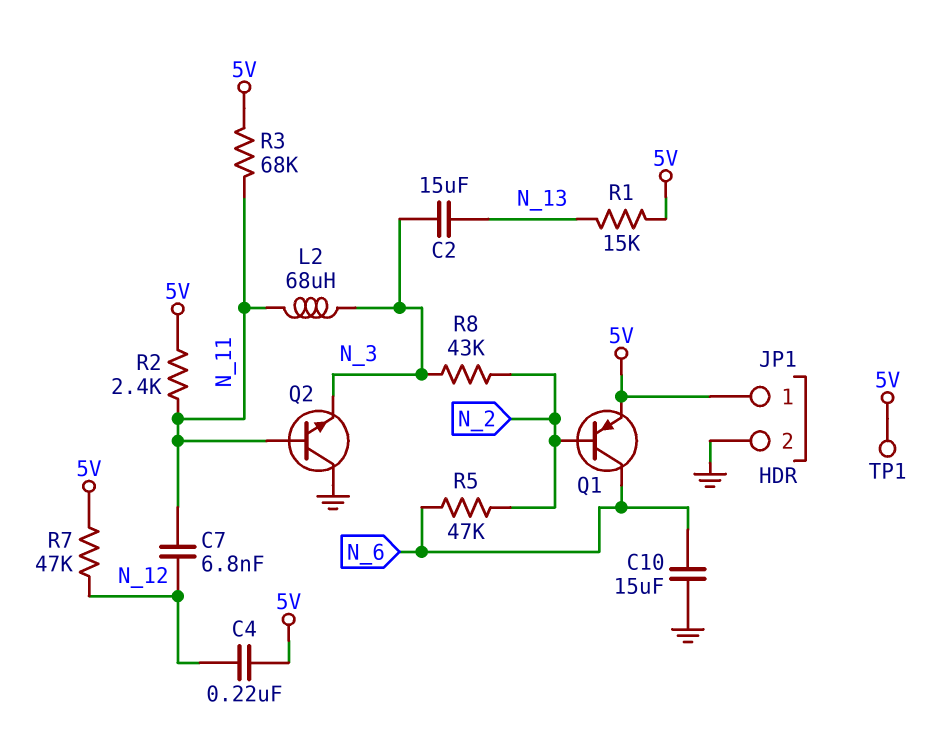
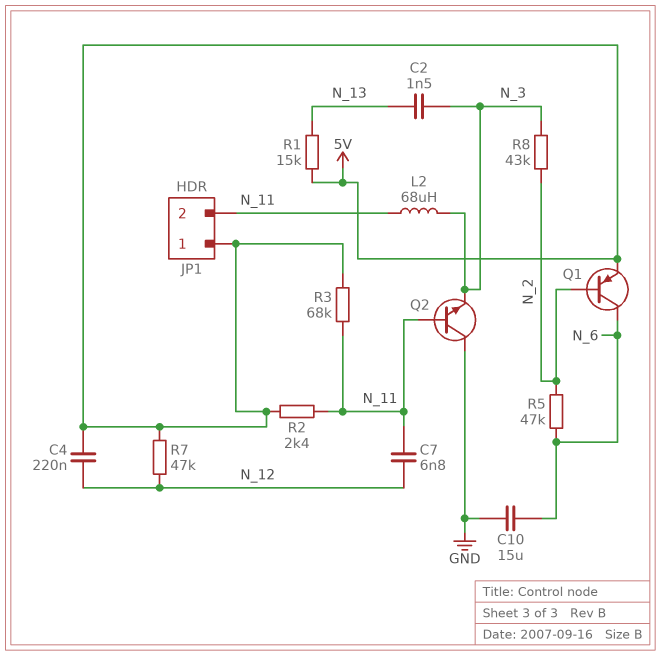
C2: 15uF (N_3, N_13) -> 1.5nF (N_3, N_13)
JP1 pin 2: GND -> N_11
TP1: test point (5V) -> none

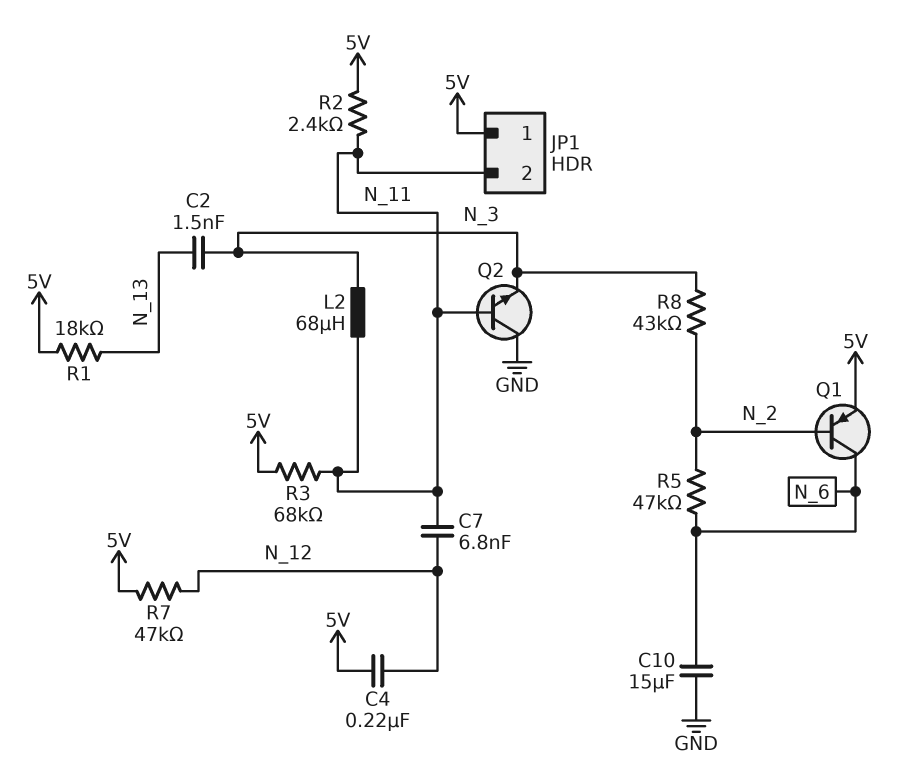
R1: 15k (5V, N_13) -> 18k (5V, N_13)

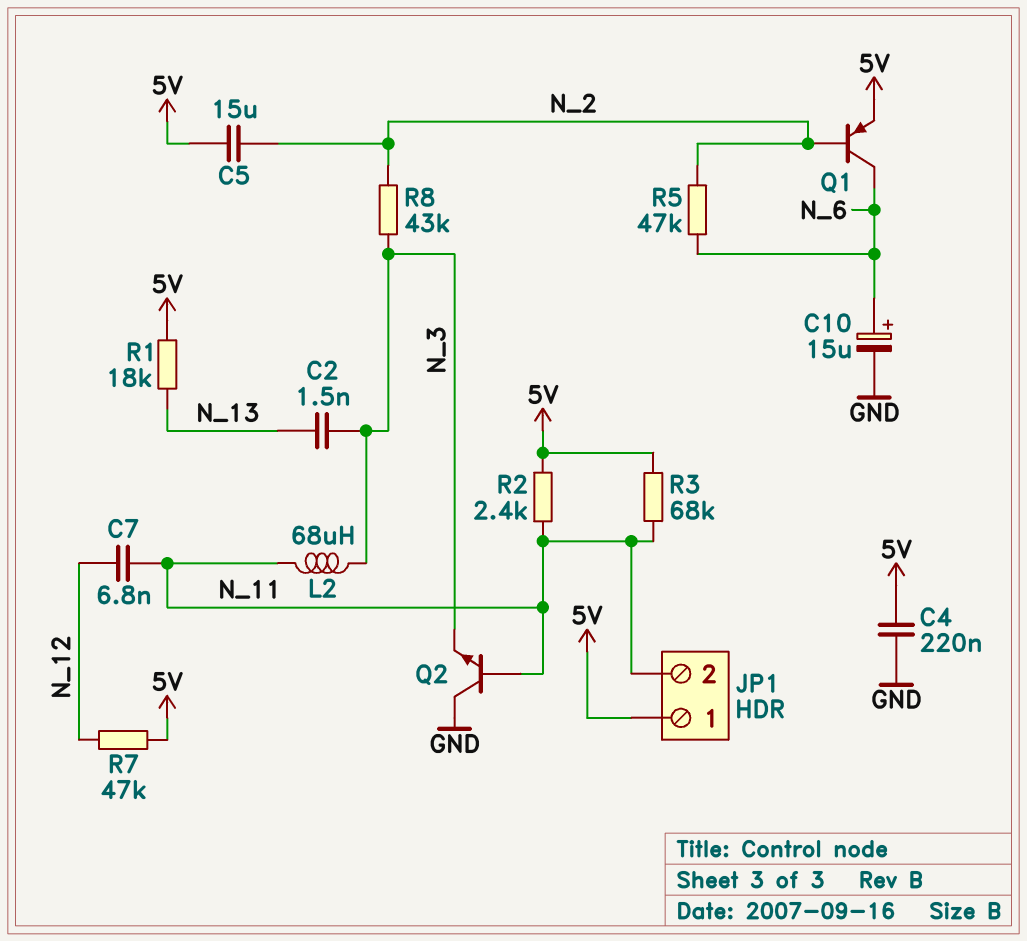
C4: 220nF (5V, N_12) -> 220nF (5V, GND)
C5: none -> 15uF (5V, N_2)
C10: 15uF (GND, N_6) -> 15uF (plus N_6, minus GND)

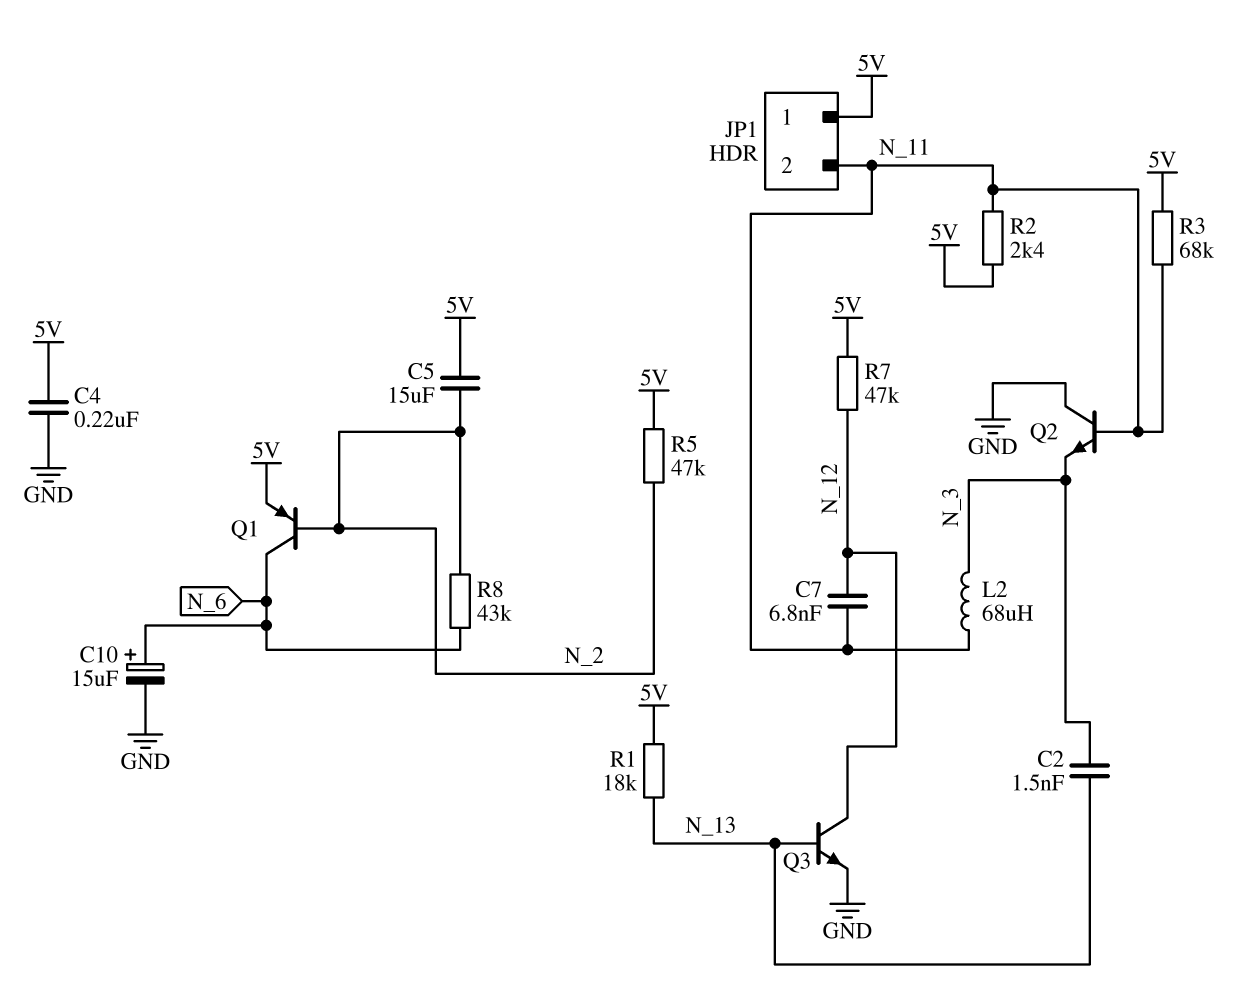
Q3: none -> NPN (B N_13, C N_12, E GND)
R5: 47k (N_2, N_6) -> 47k (5V, N_2)
R8: 43k (N_2, N_3) -> 43k (N_2, N_6)

